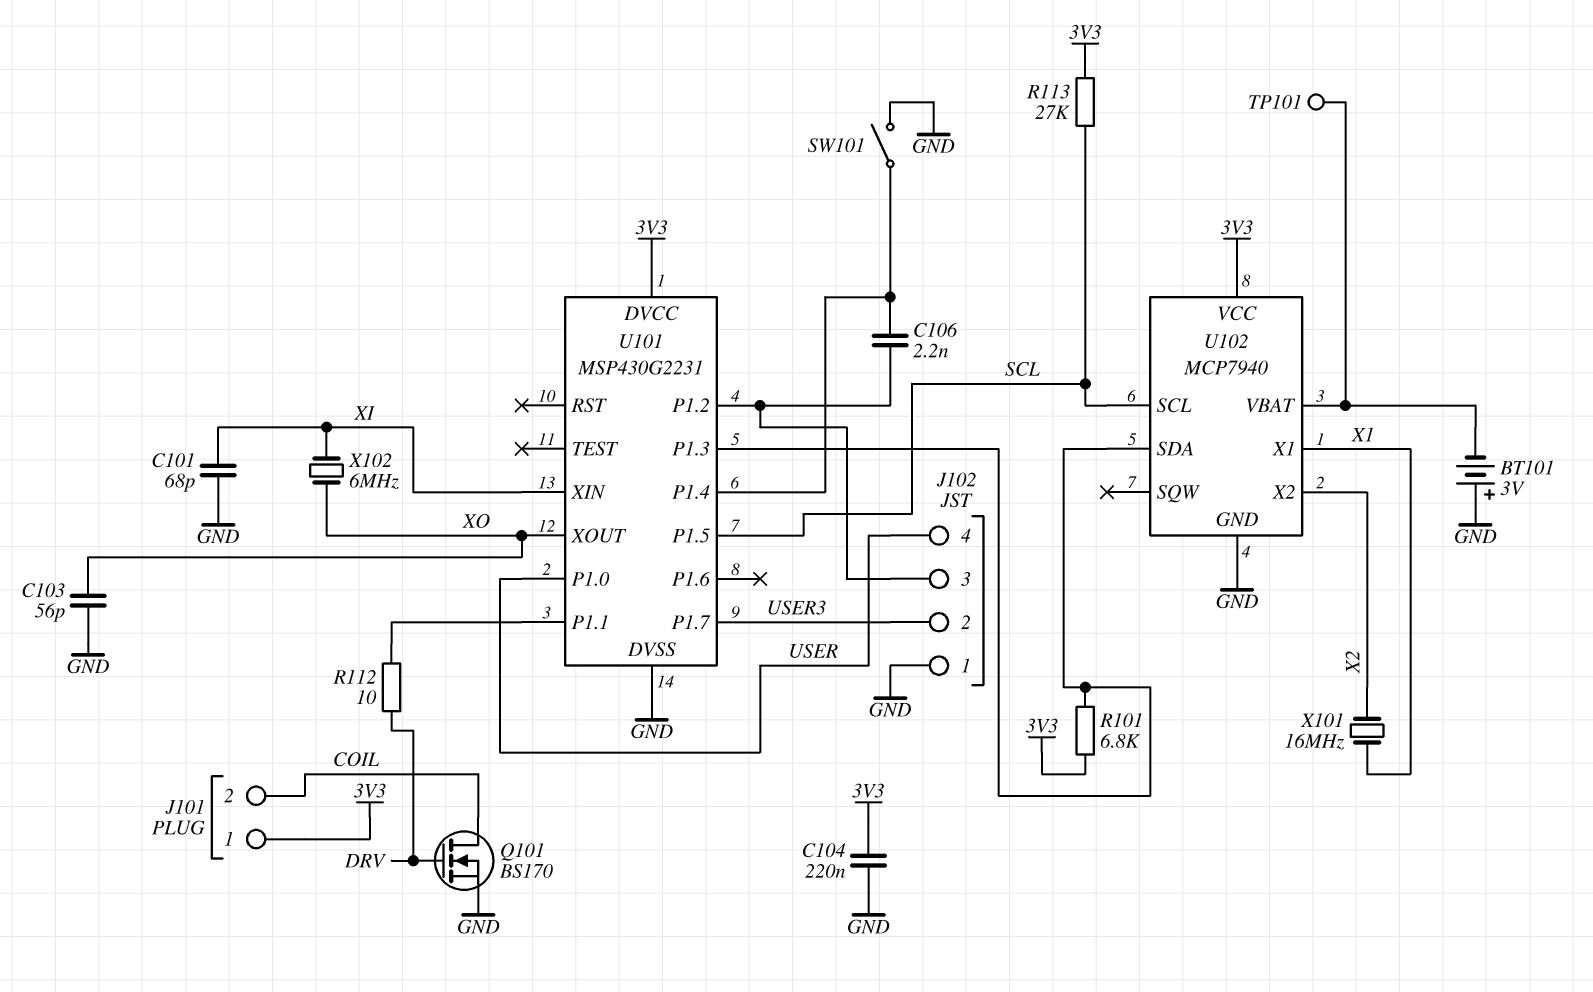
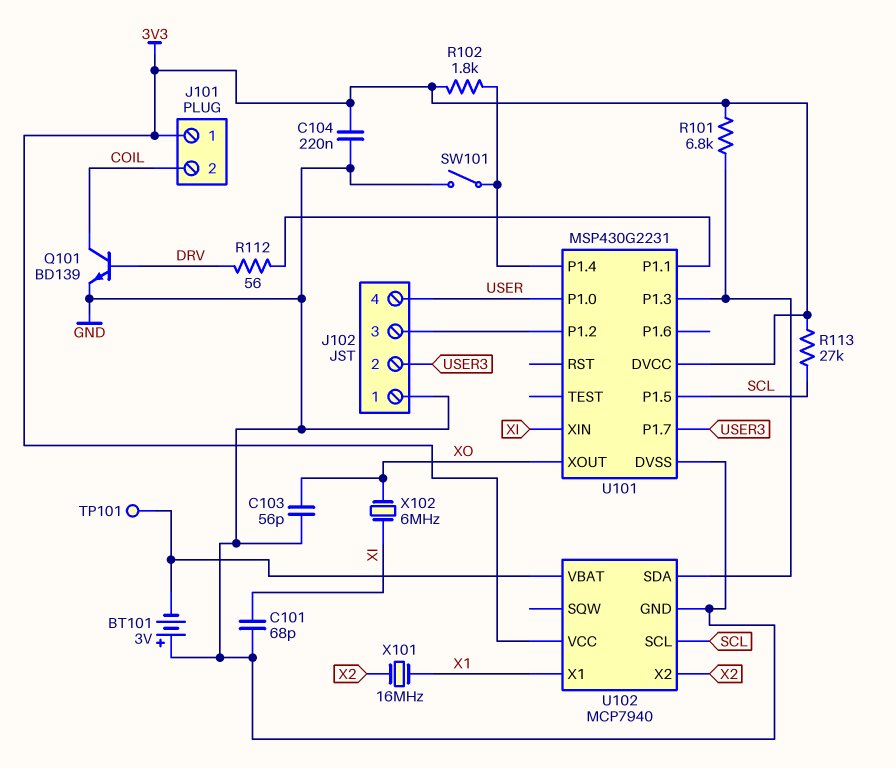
C106: 2.2nF (J102/3, U101/P1.4) -> none
Q101: NMOS BS170 (G DRV, D COIL, S GND) -> NPN BD139 (B DRV, C COIL, E GND)
R102: none -> 1.8k (3V3, U101/P1.4)
R112: 10 (DRV, U101/P1.1) -> 56 (DRV, U101/P1.1)

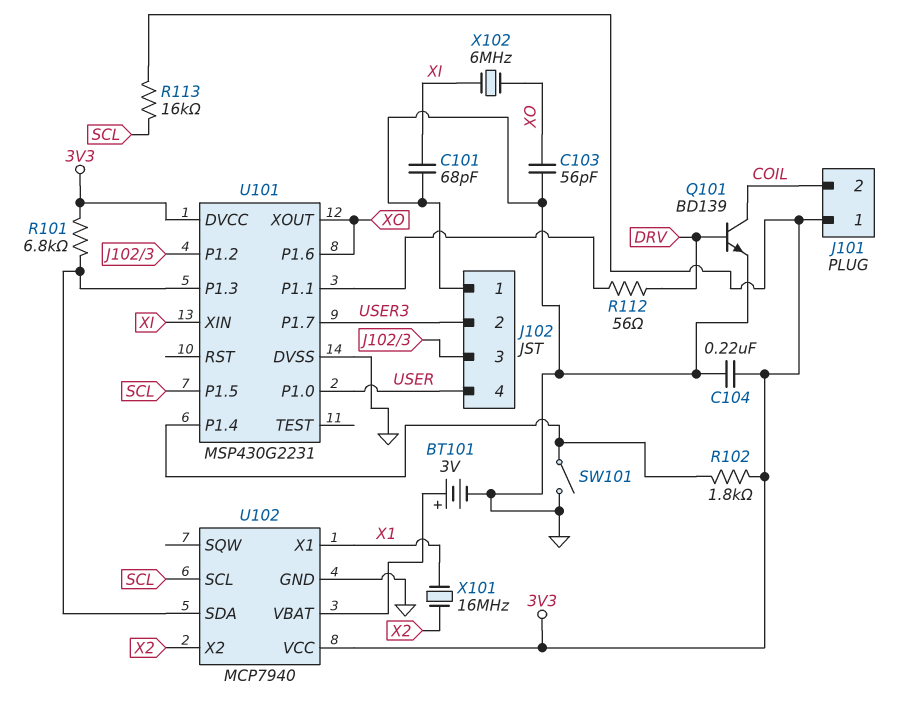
BT101: 3V (plus GND, minus U102/VBAT) -> 3V (plus U102/VBAT, minus GND)
R113: 27k (3V3, SCL) -> 16k (3V3, SCL)
TP101: test point (U102/VBAT) -> none
U101 pin P1.6: none -> XO

